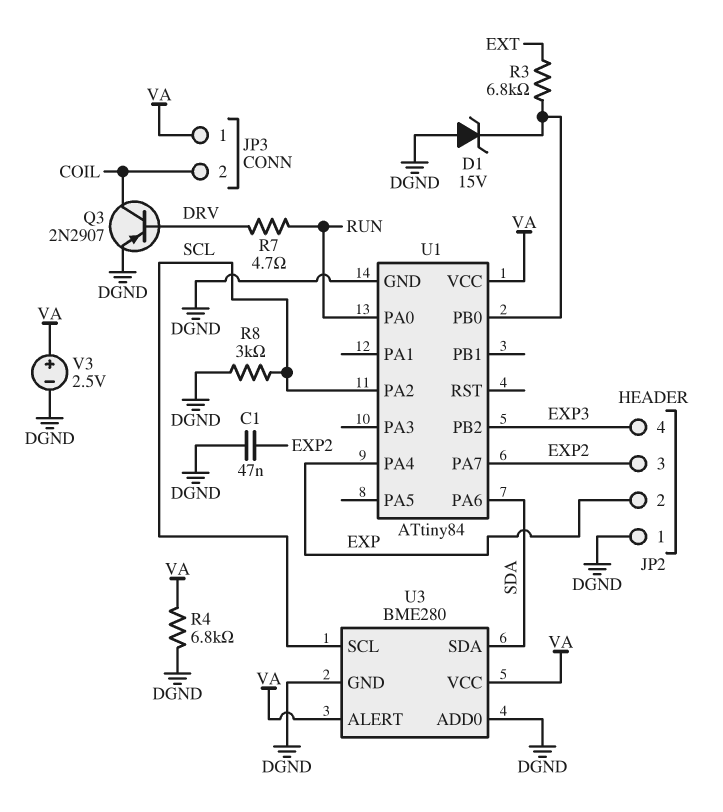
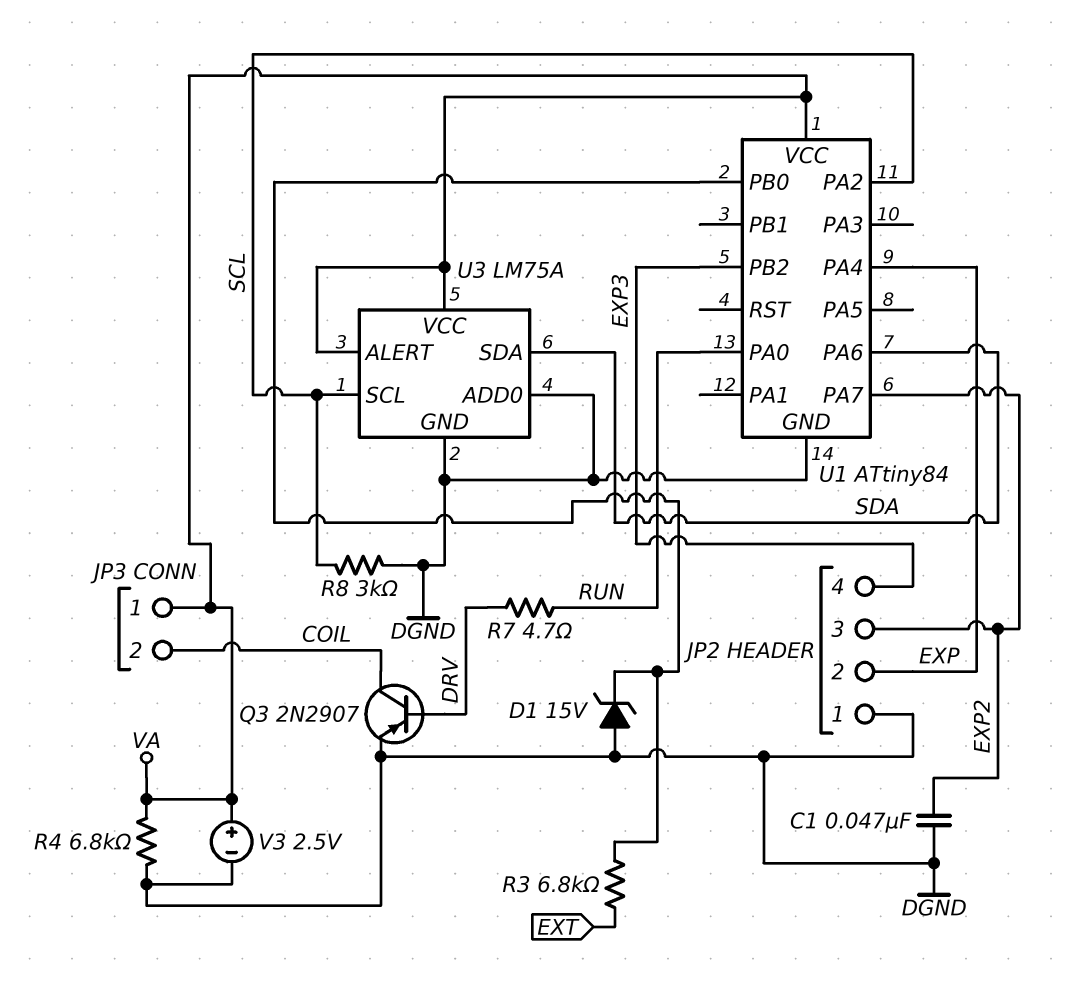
U3: BME280 -> LM75A

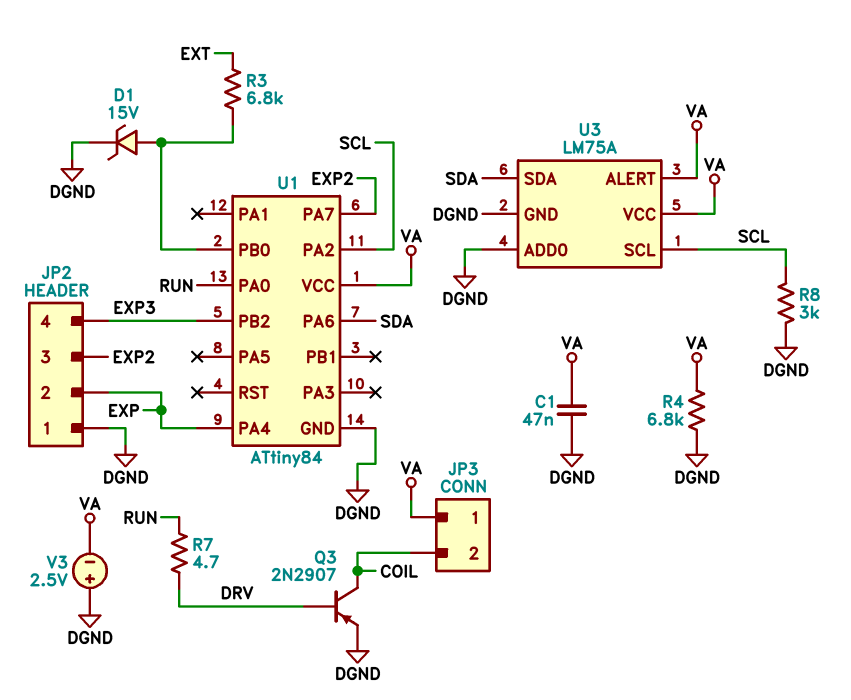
C1: 47nF (DGND, EXP2) -> 47nF (DGND, VA)
D1: zener 15V (A DGND, K U1/PB0) -> zener 15V (A U1/PB0, K DGND)
V3: 2.5V (plus VA, minus DGND) -> 2.5V (plus DGND, minus VA)

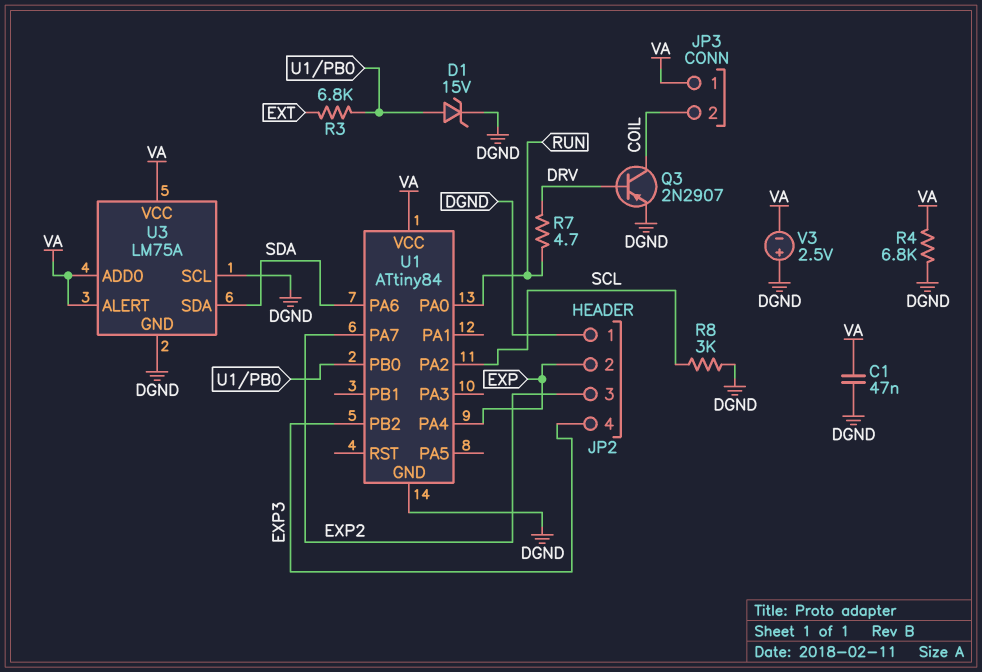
U3 pin ADD0: DGND -> VA
U3 pin SCL: SCL -> DGND

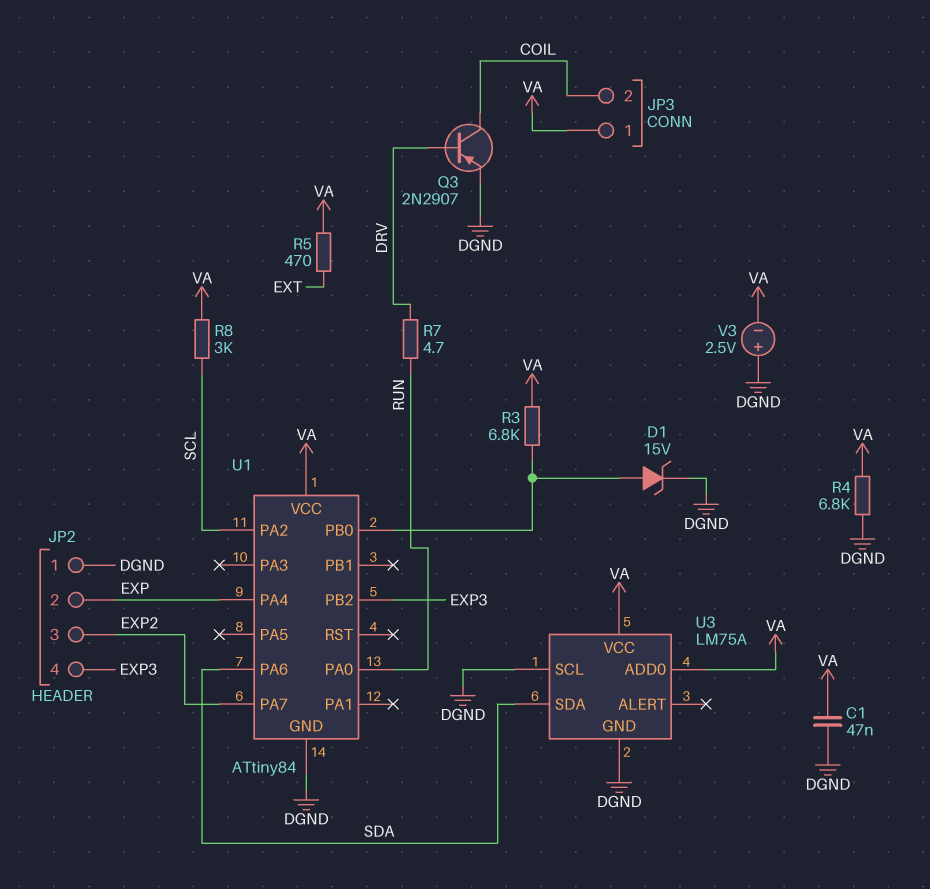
R3: 6.8k (EXT, U1/PB0) -> 6.8k (U1/PB0, VA)
R5: none -> 470 (EXT, VA)
R8: 3k (DGND, SCL) -> 3k (SCL, VA)
U3 pin ALERT: VA -> none

